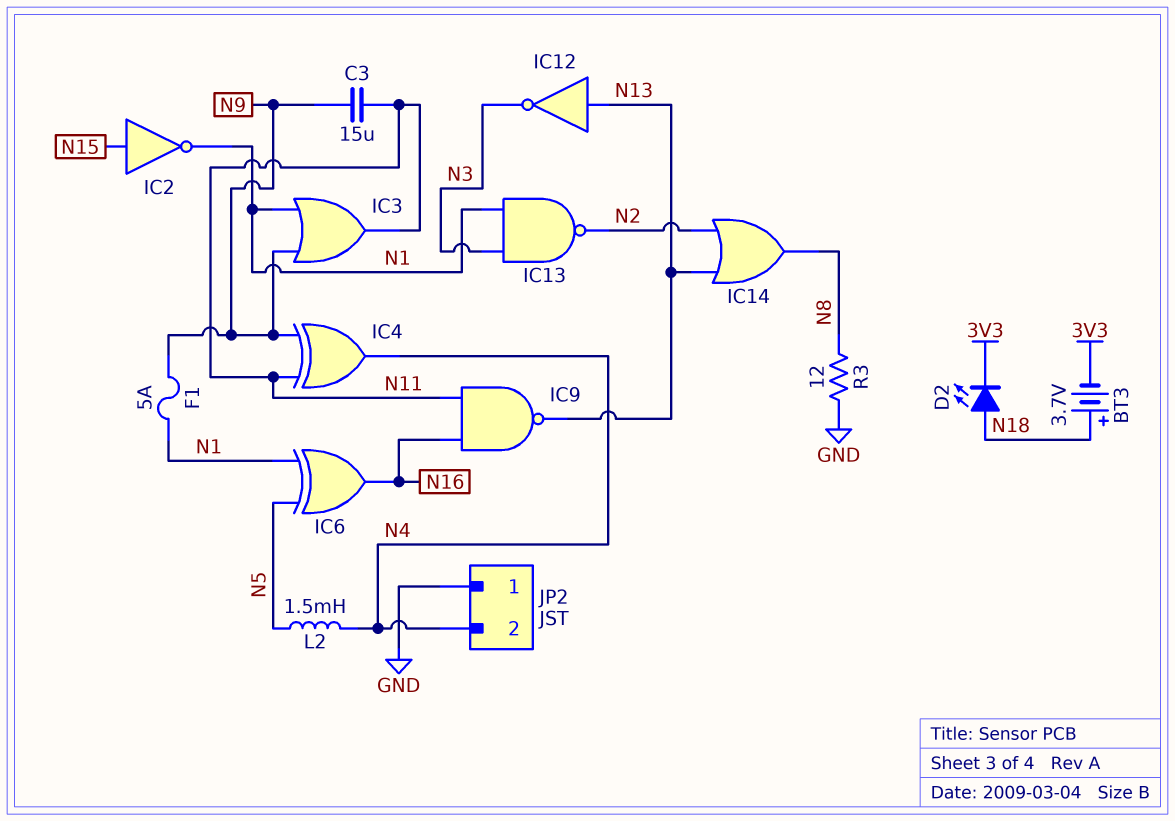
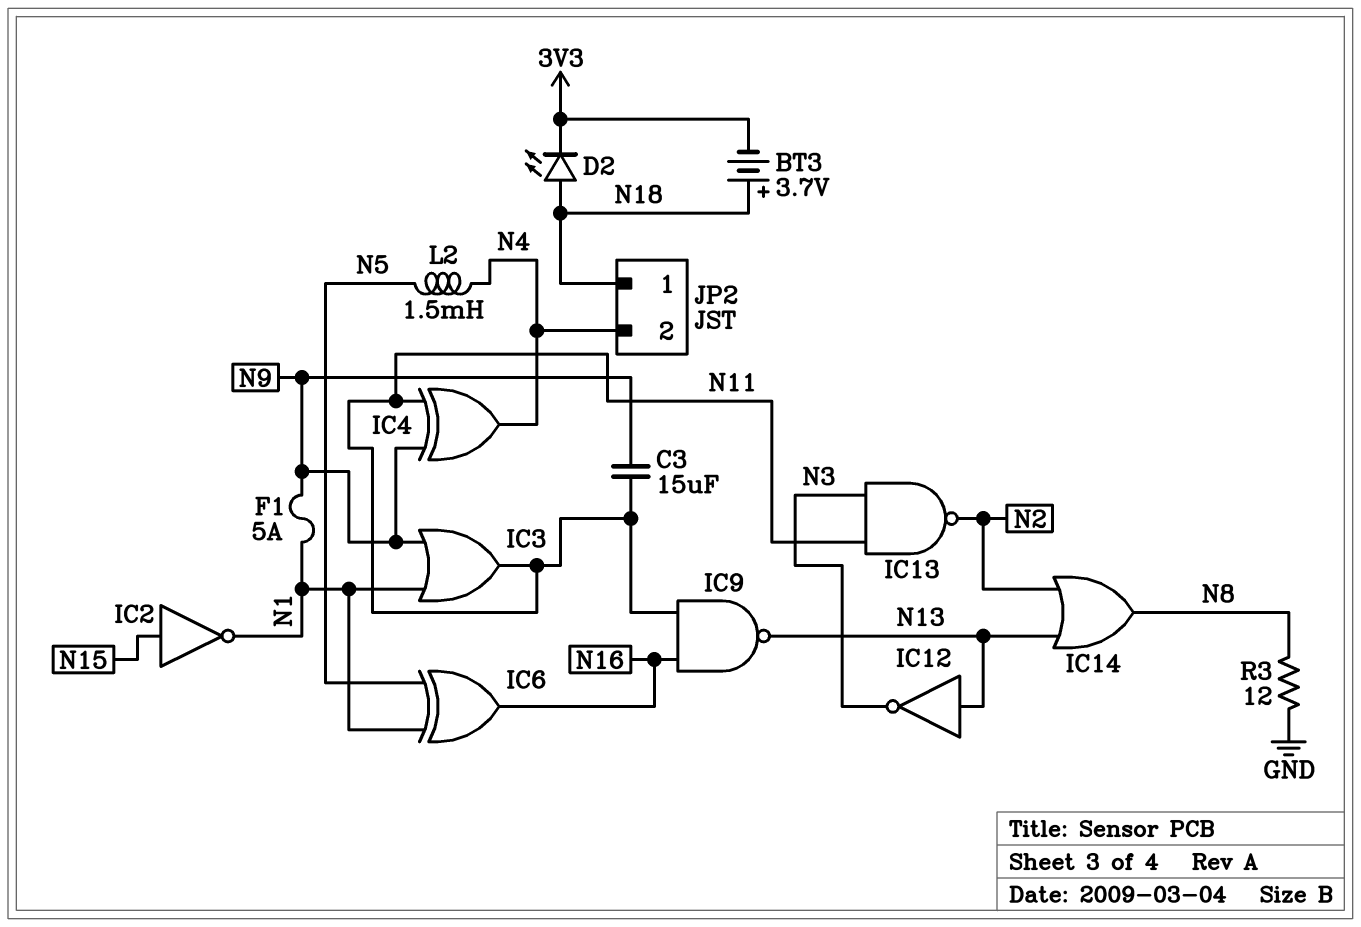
IC13: NAND (in N1, in N3, out N2) -> NAND (in N3, in N11, out N2)
JP2 pin 1: GND -> N18

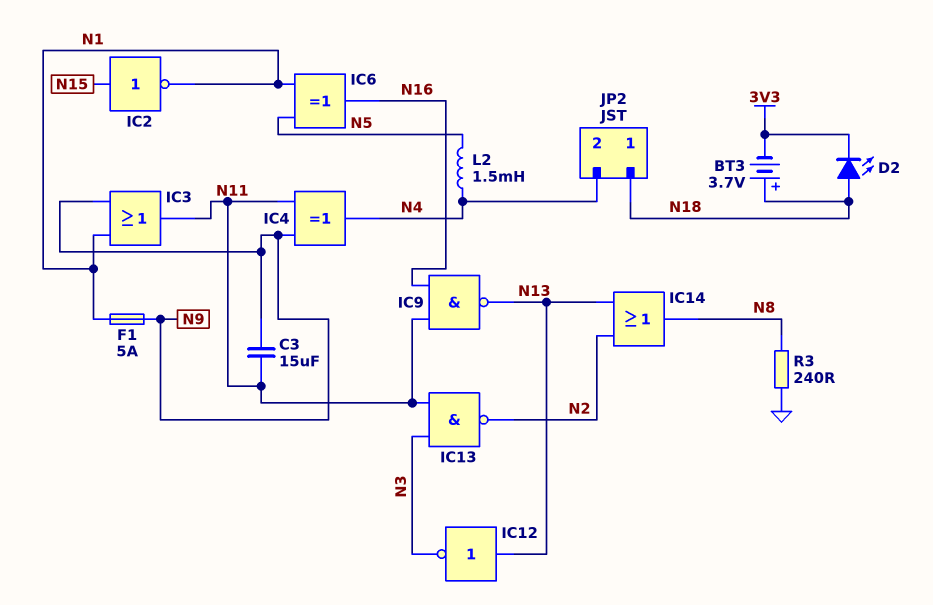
R3: 12 (GND, N8) -> 240 (GND, N8)

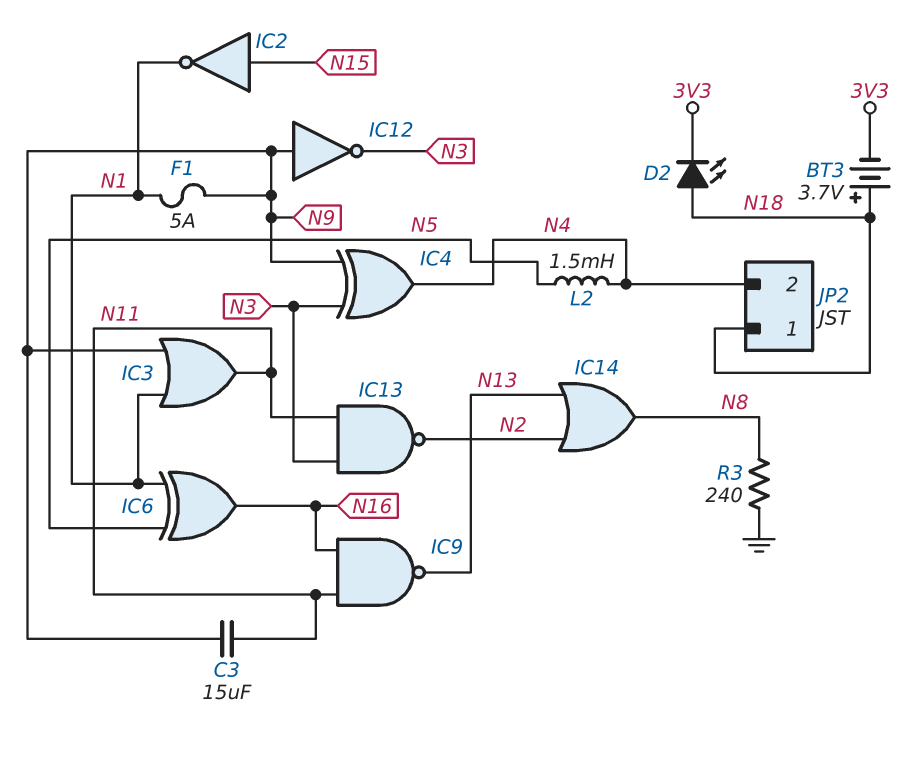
IC4: XOR (in N9, in N11, out N4) -> XOR (in N3, in N9, out N4)
IC12: NOT (in N13, out N3) -> NOT (in N9, out N3)

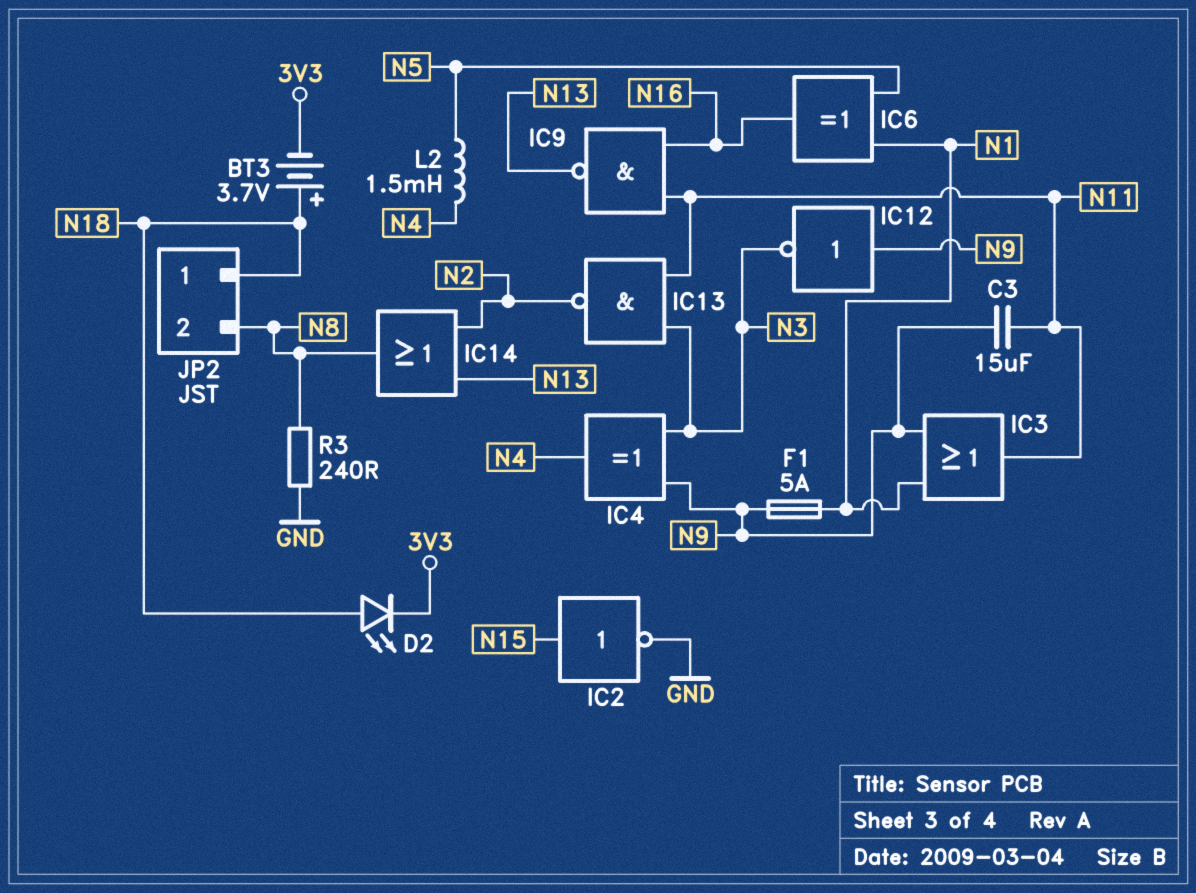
IC2: NOT (in N15, out N1) -> NOT (in N15, out GND)
JP2 pin 2: N4 -> N8

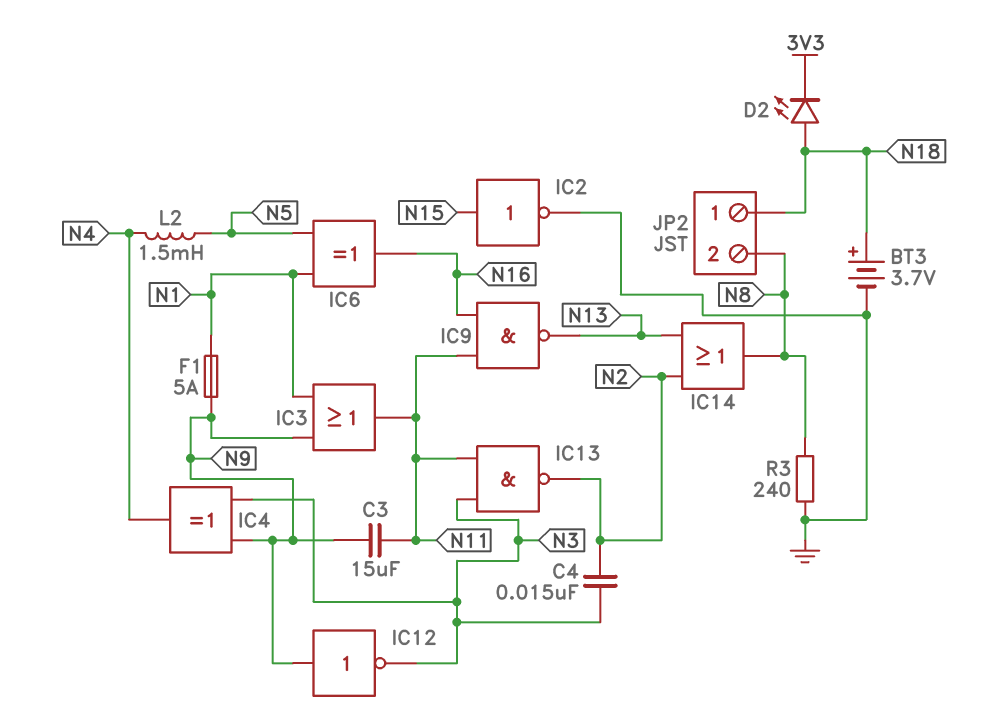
BT3: 3.7V (plus N18, minus 3V3) -> 3.7V (plus N18, minus GND)
C4: none -> 15nF (N2, N3)

